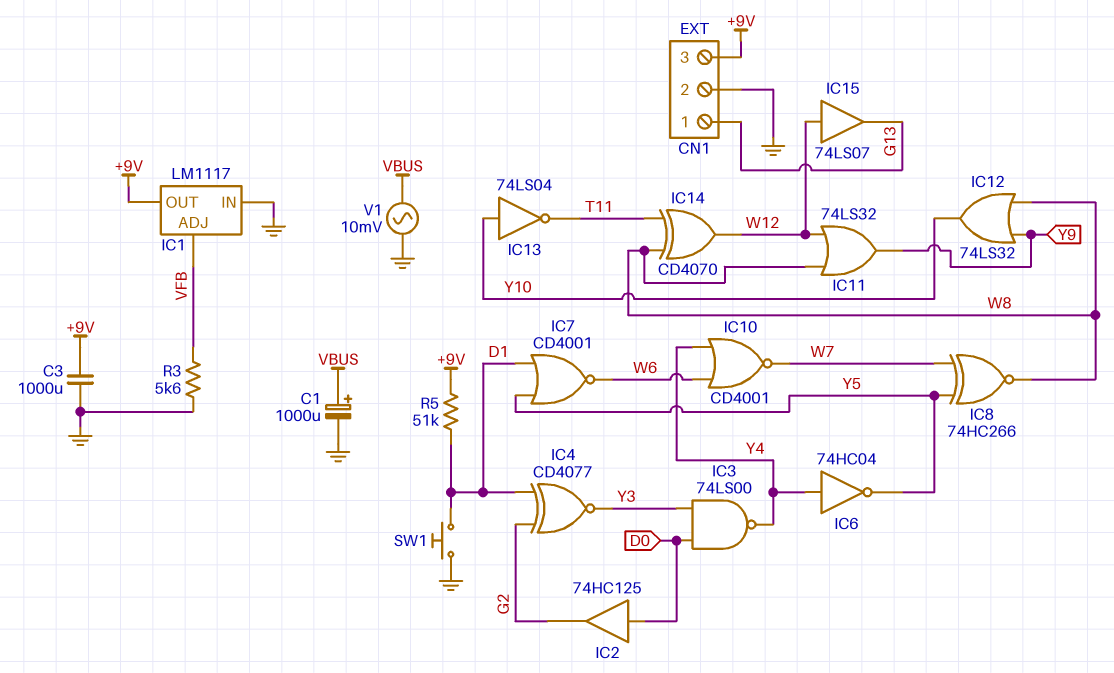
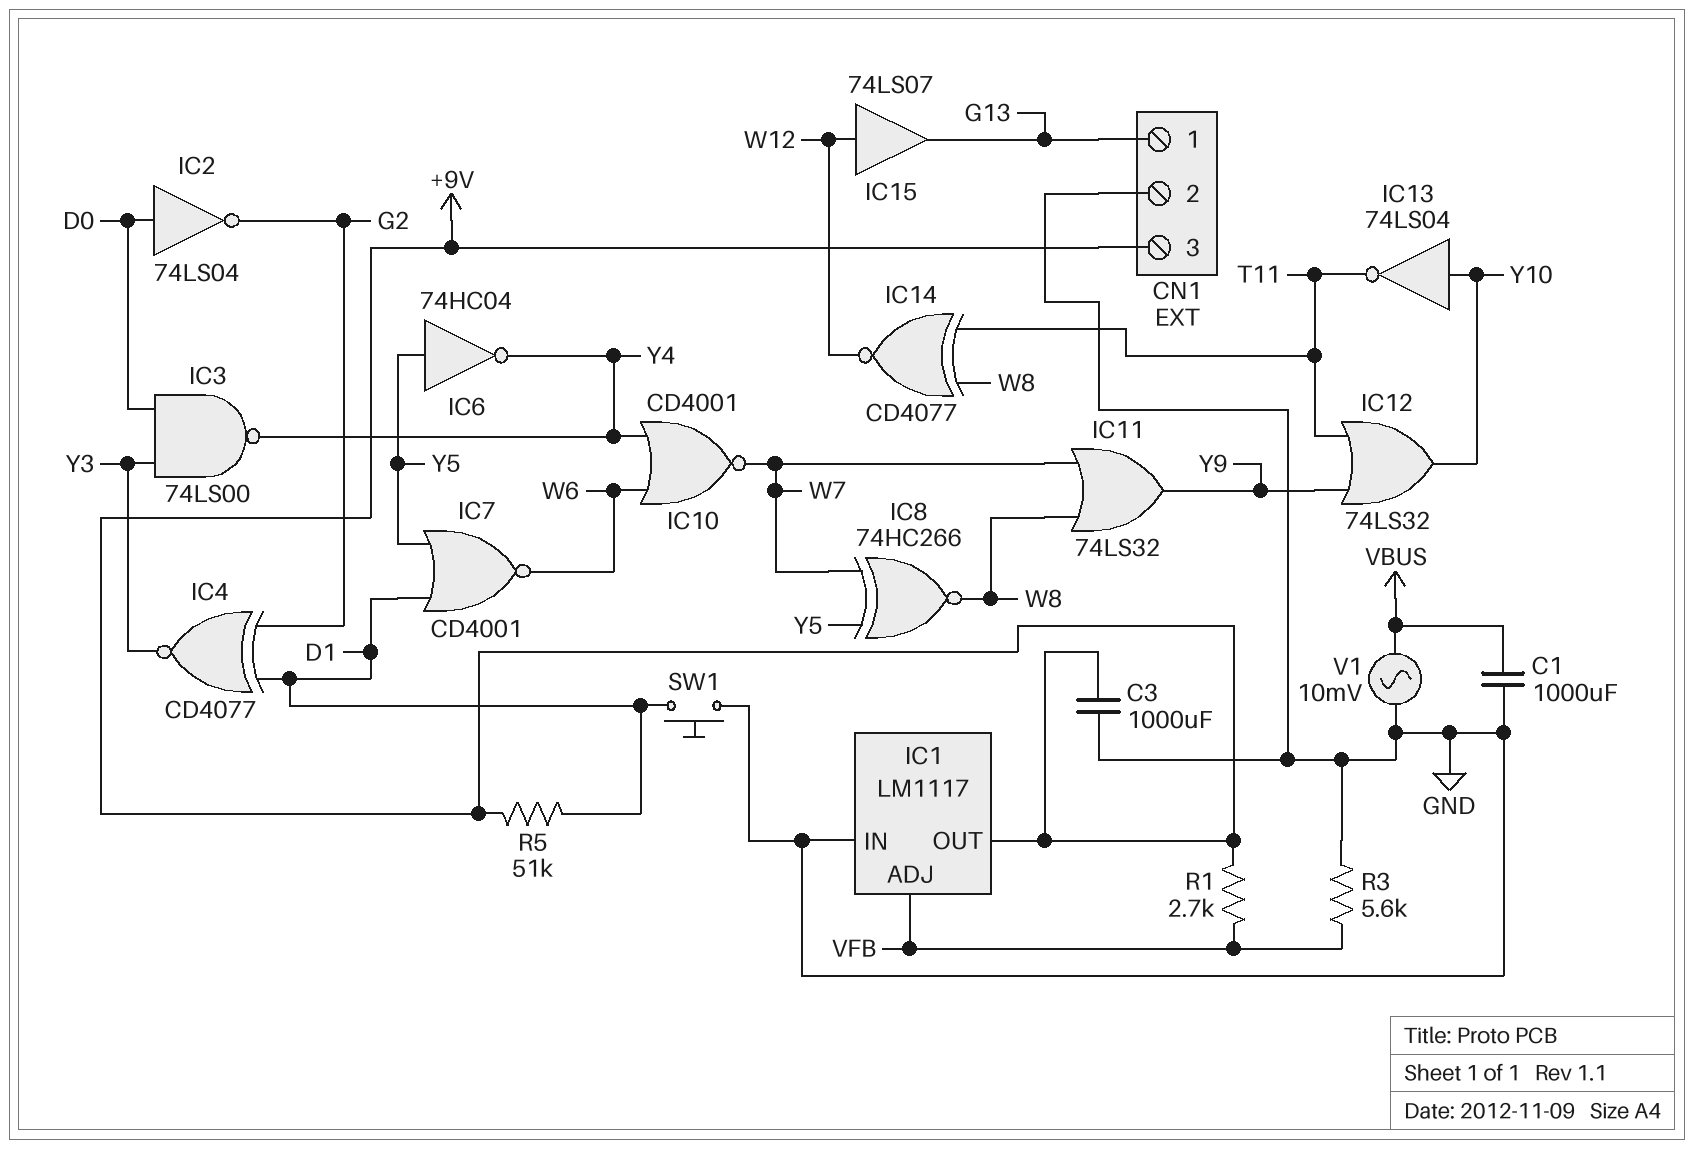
C1: 1000uF (plus VBUS, minus GND) -> 1000uF (GND, VBUS)
IC2: buffer 74HC125 (in D0, out G2) -> NOT 74LS04 (in D0, out G2)
IC6: NOT 74HC04 (in Y4, out Y5) -> NOT 74HC04 (in Y5, out Y4)
IC11: OR 74LS32 (in W8, in W12, out Y9) -> OR 74LS32 (in W7, in W8, out Y9)
IC12: OR 74LS32 (in W8, in Y9, out Y10) -> OR 74LS32 (in T11, in Y9, out Y10)
IC14: XOR CD4070 (in T11, in W8, out W12) -> XNOR CD4077 (in T11, in W8, out W12)
R1: none -> 2.7k (+9V, VFB)

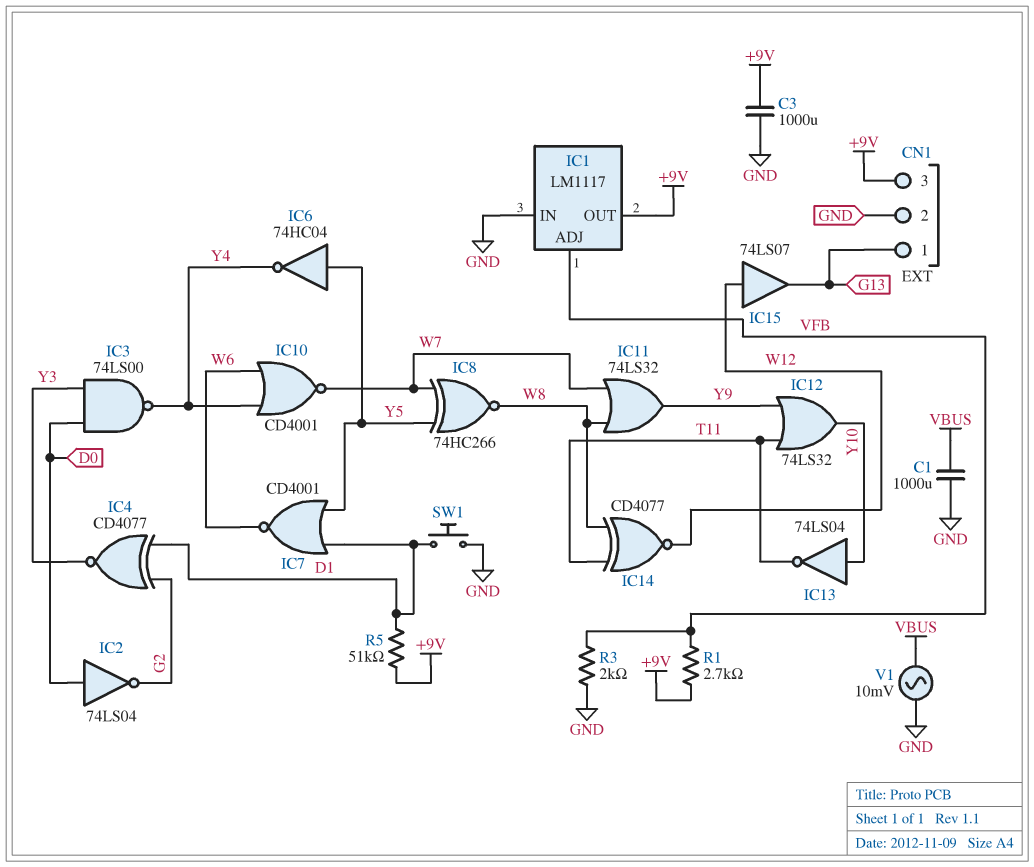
R3: 5.6k (GND, VFB) -> 2k (GND, VFB)

